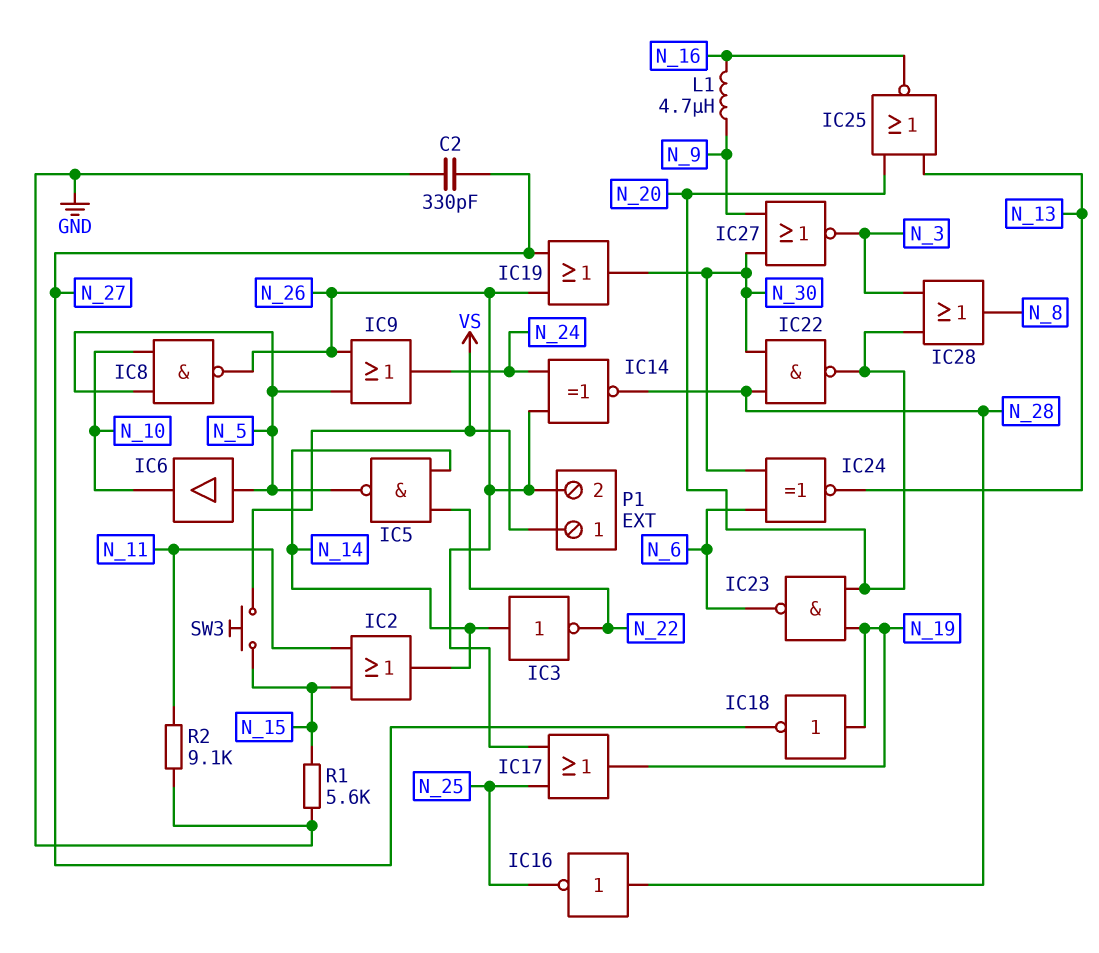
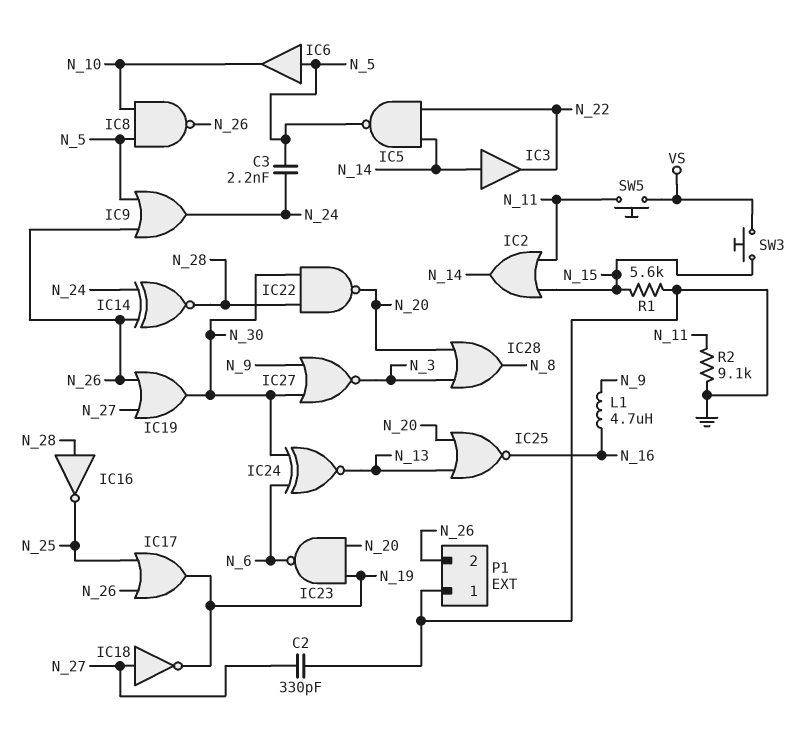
C3: none -> 2.2nF (N_5, N_24)
IC3: NOT (in N_14, out N_22) -> buffer (in N_14, out N_22)
IC18: NOT (in N_19, out N_27) -> NOT (in N_27, out N_19)
P1 pin 1: VS -> GND
SW5: none -> button (N_11, VS)

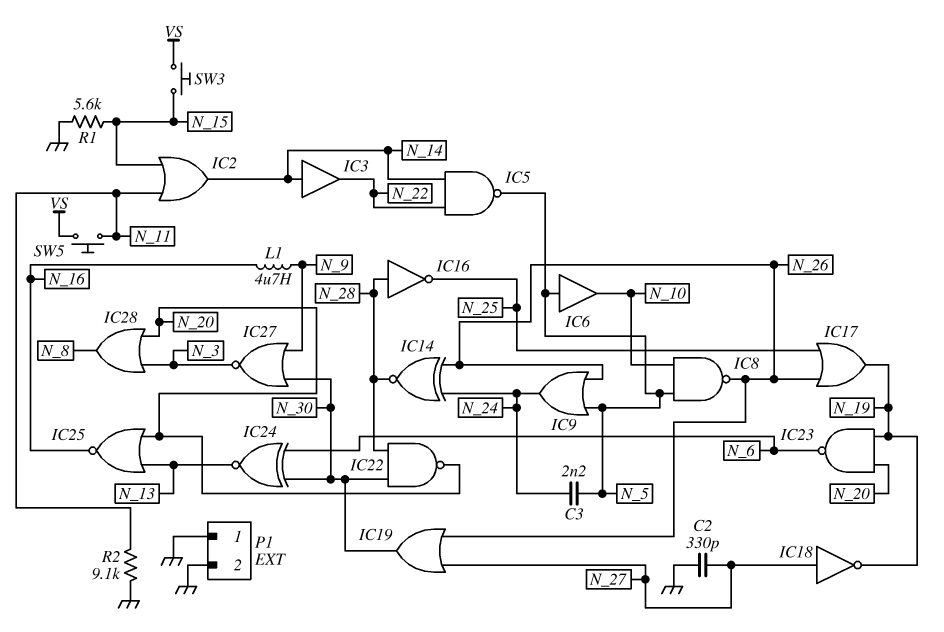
P1 pin 2: N_26 -> GND

